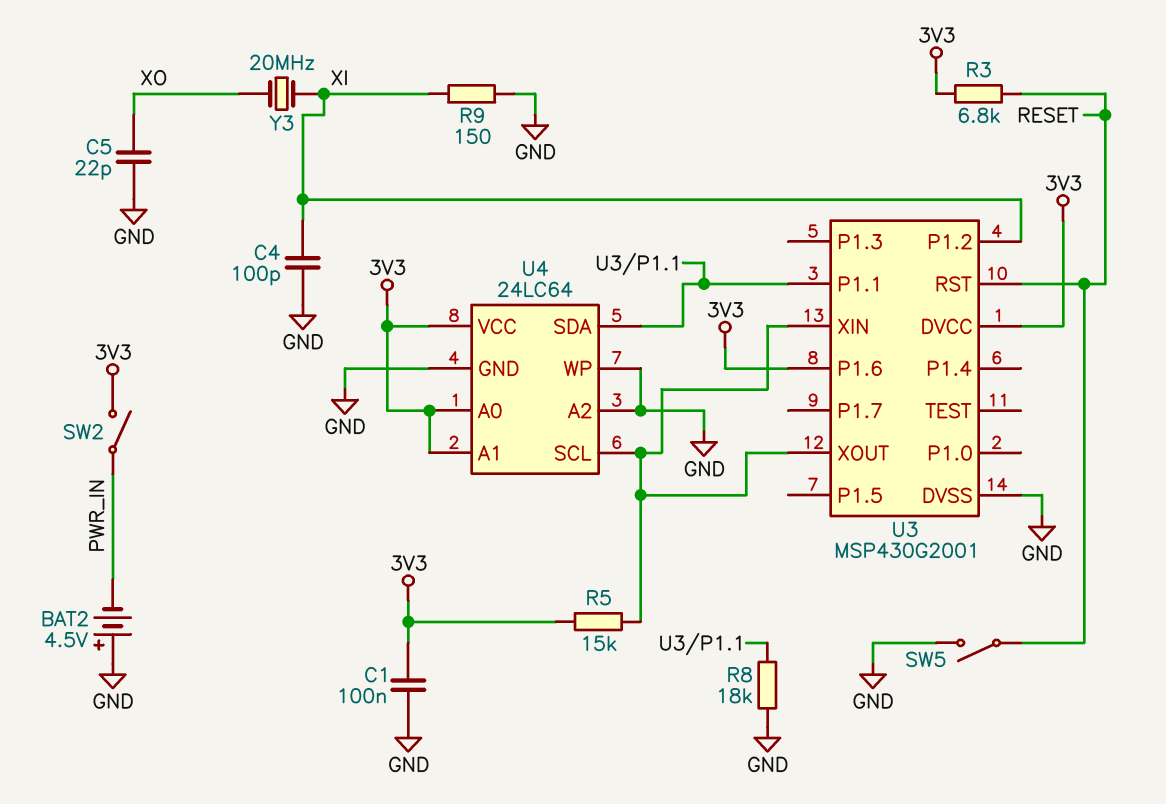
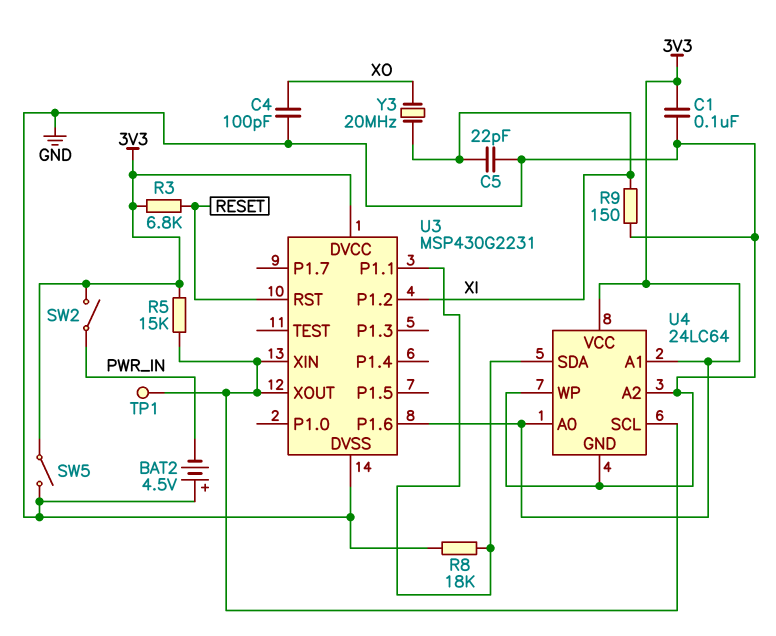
C4: 100pF (GND, XI) -> 100pF (GND, XO)
C5: 22pF (GND, XO) -> 22pF (GND, XI)
SW5: switch (GND, RESET) -> switch (3V3, GND)
TP1: none -> test point (U3/XIN)
U3: MSP430G2001 -> MSP430G2231

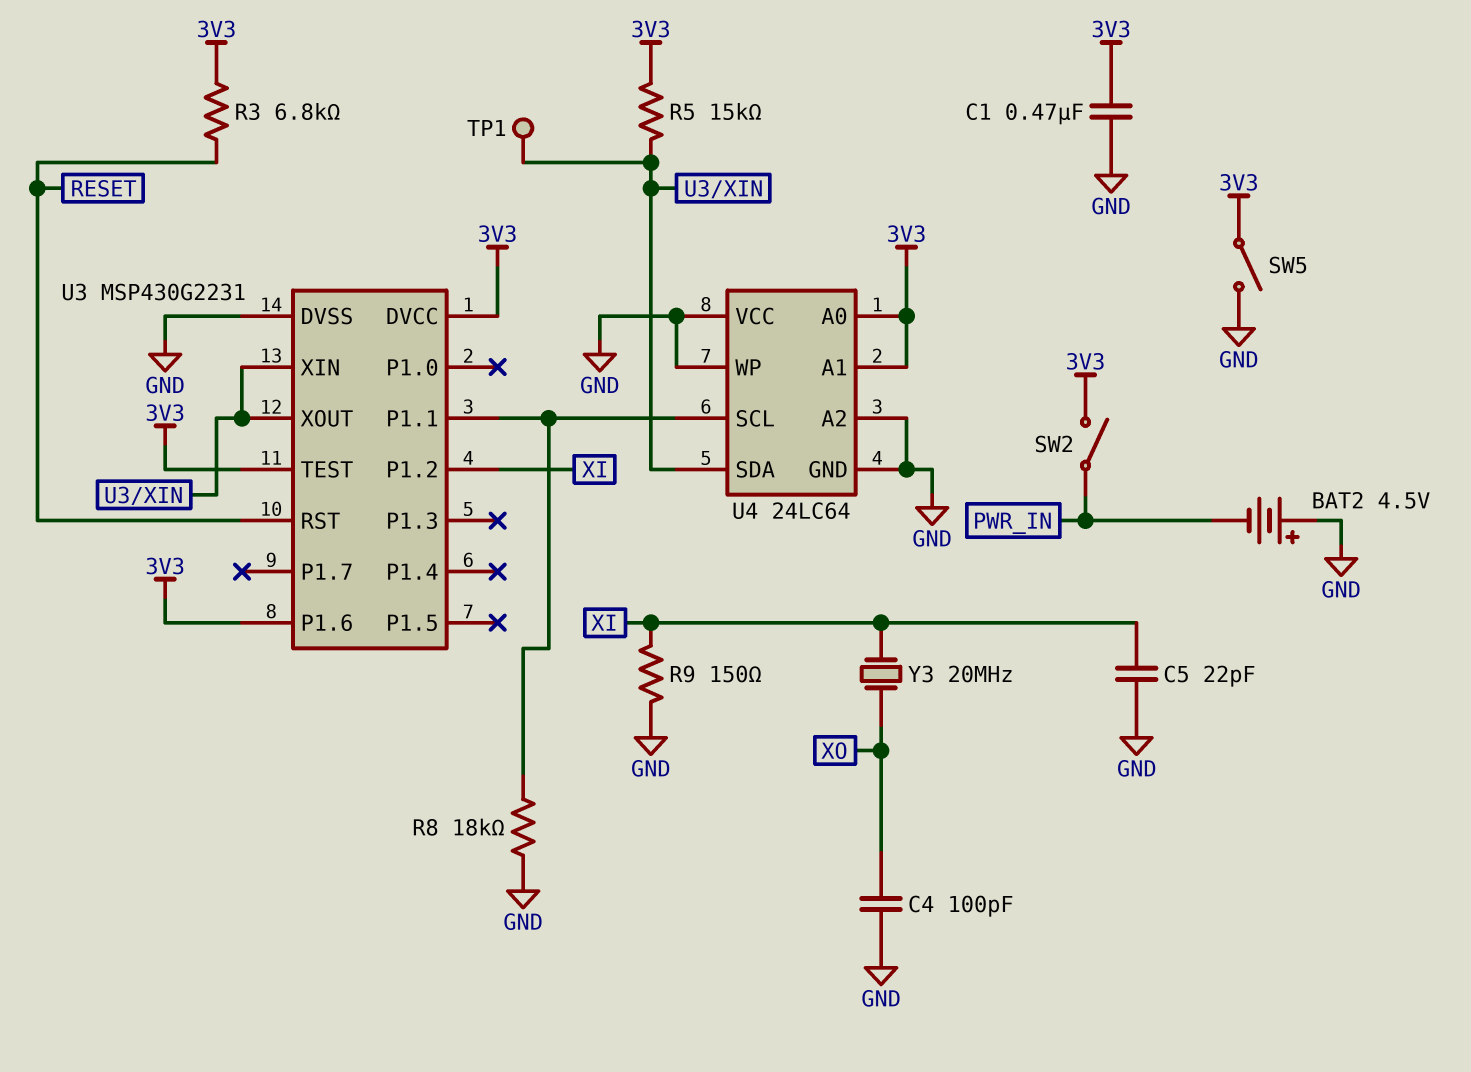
C1: 100nF (3V3, GND) -> 470nF (3V3, GND)
U3 pin TEST: none -> 3V3
U4 pin SCL: U3/XIN -> U3/P1.1
U4 pin SDA: U3/P1.1 -> U3/XIN
U4 pin VCC: 3V3 -> GND

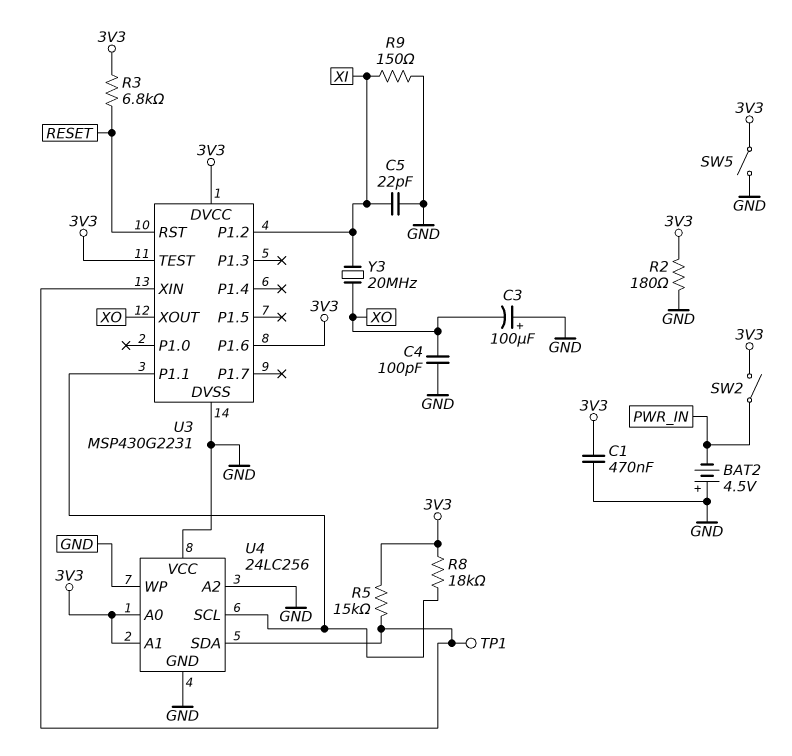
C3: none -> 100uF (plus GND, minus XO)
R2: none -> 180 (3V3, GND)
R8: 18k (GND, U3/P1.1) -> 18k (3V3, U3/P1.1)
U3 pin XOUT: U3/XIN -> XO
U4: 24LC64 -> 24LC256

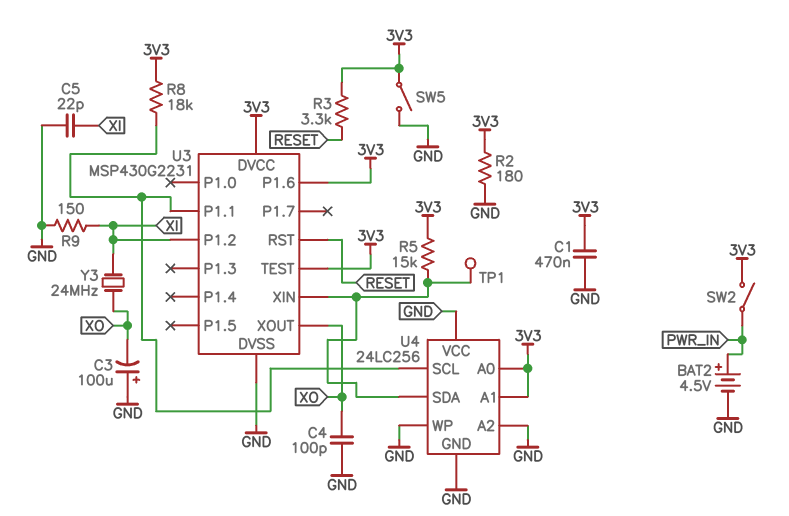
BAT2: 4.5V (plus GND, minus PWR_IN) -> 4.5V (plus PWR_IN, minus GND)
R3: 6.8k (3V3, RESET) -> 3.3k (3V3, RESET)
Y3: 20MHz (XI, XO) -> 24MHz (XI, XO)

